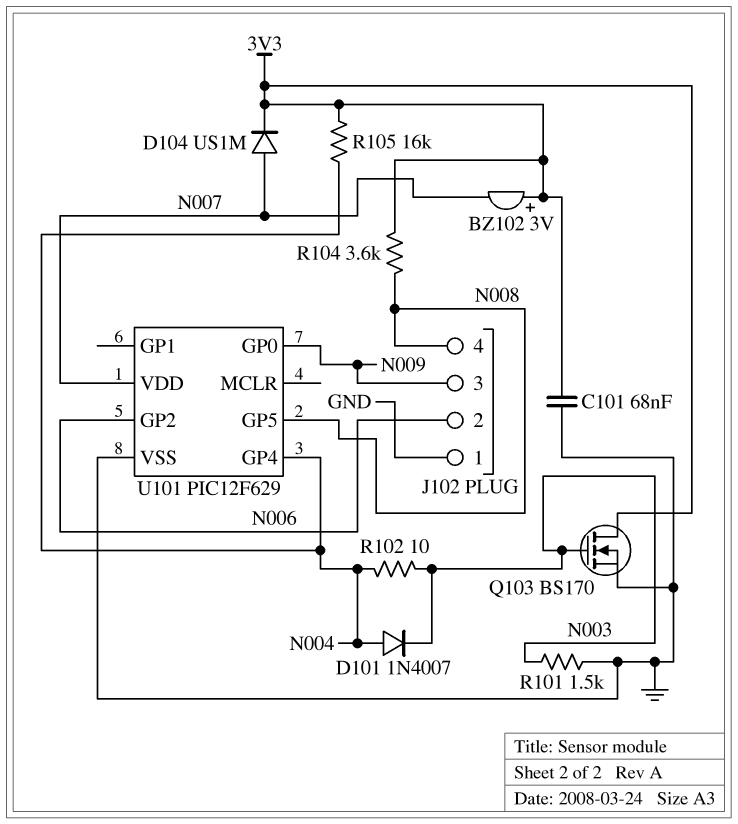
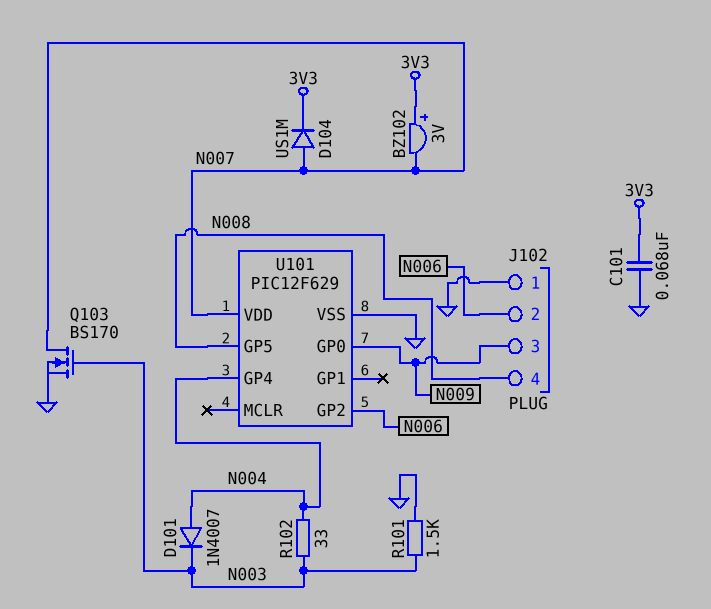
Q103: NMOS BS170 (G N003, D 3V3, S GND) -> NMOS BS170 (G N003, D N007, S GND)
R102: 10 (N003, N004) -> 33 (N003, N004)
R104: 3.6k (3V3, N008) -> none
R105: 16k (3V3, N004) -> none

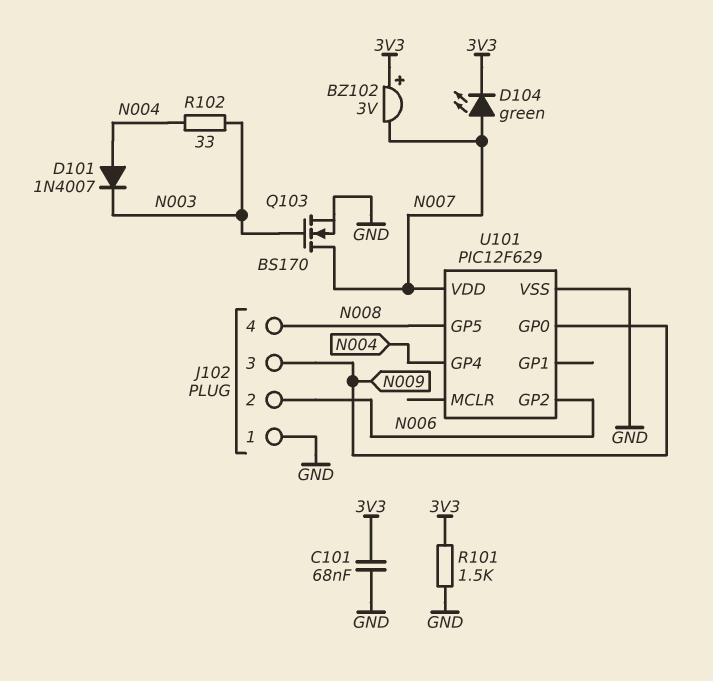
D104: diode US1M (A N007, K 3V3) -> LED green (A N007, K 3V3)
R101: 1.5k (GND, N003) -> 1.5k (3V3, GND)

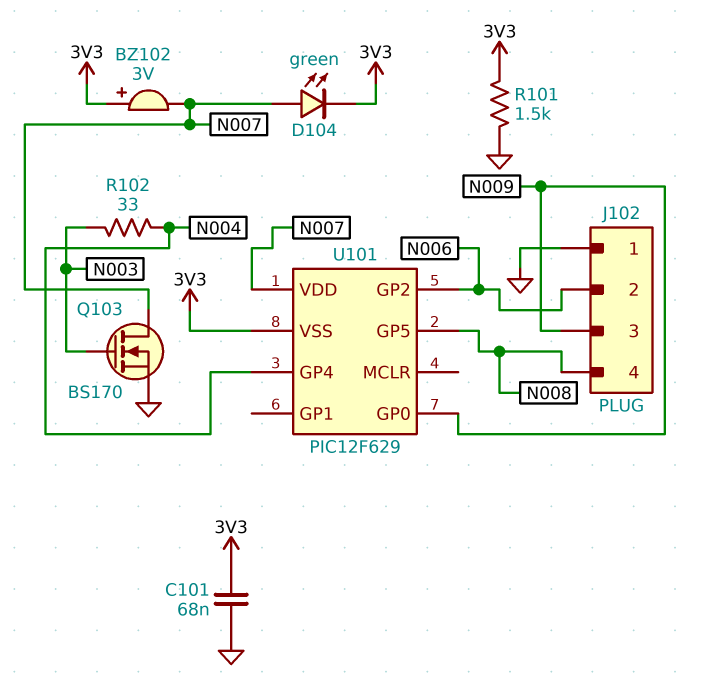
D101: diode 1N4007 (A N004, K N003) -> none
U101 pin VSS: GND -> 3V3

